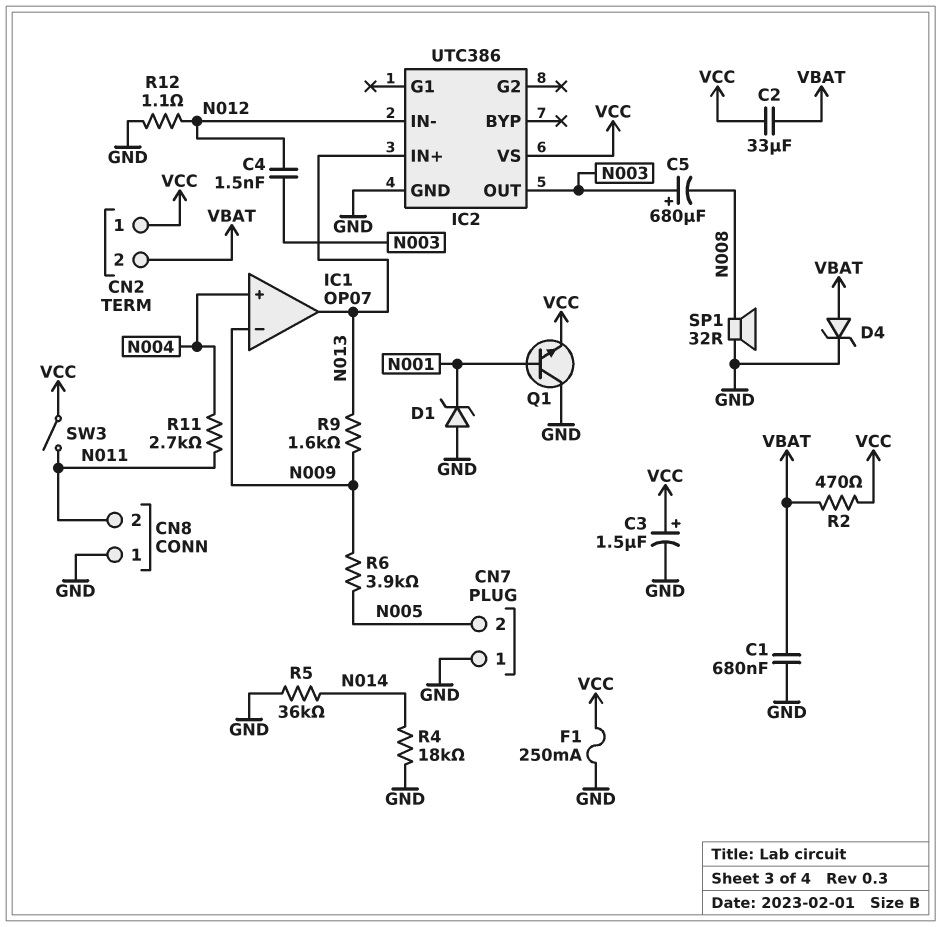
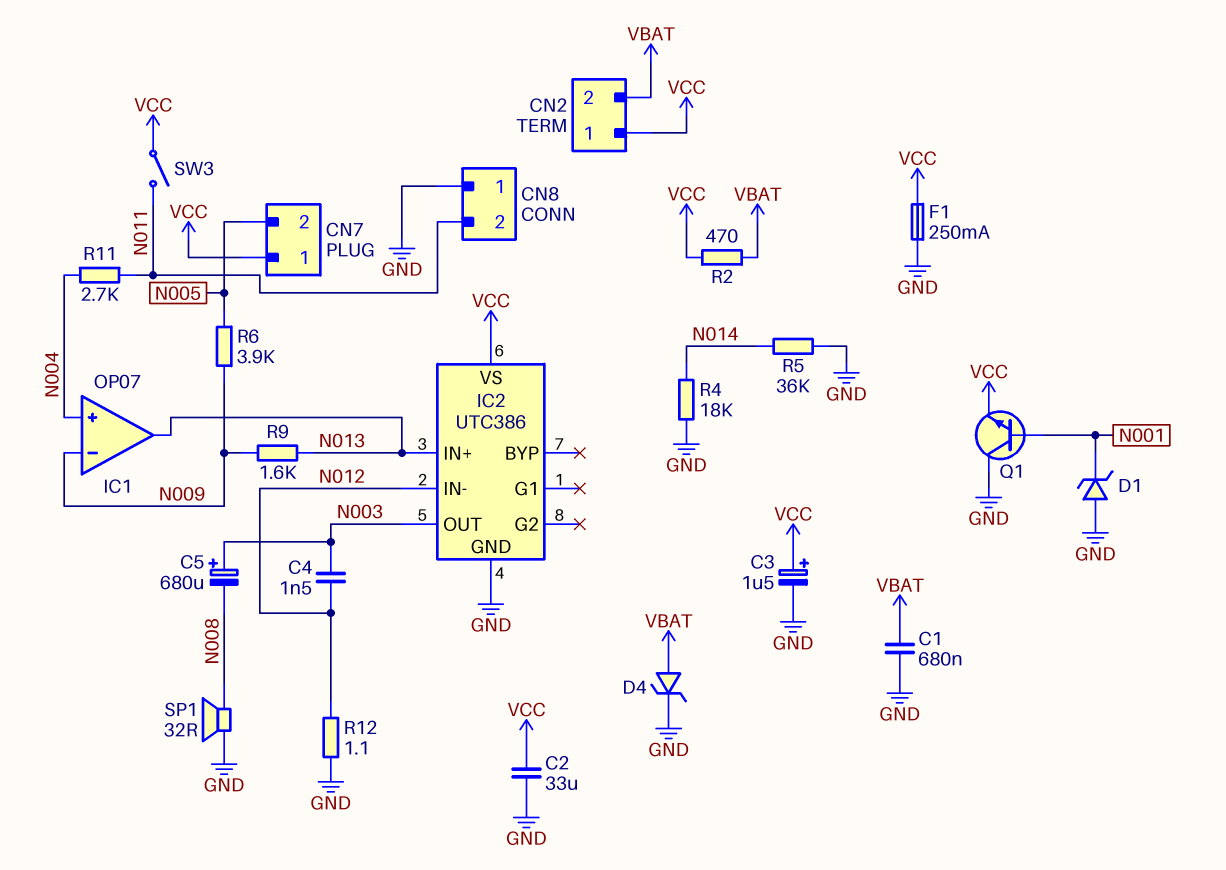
C2: 33uF (VBAT, VCC) -> 33uF (GND, VCC)
CN7 pin 1: GND -> VCC

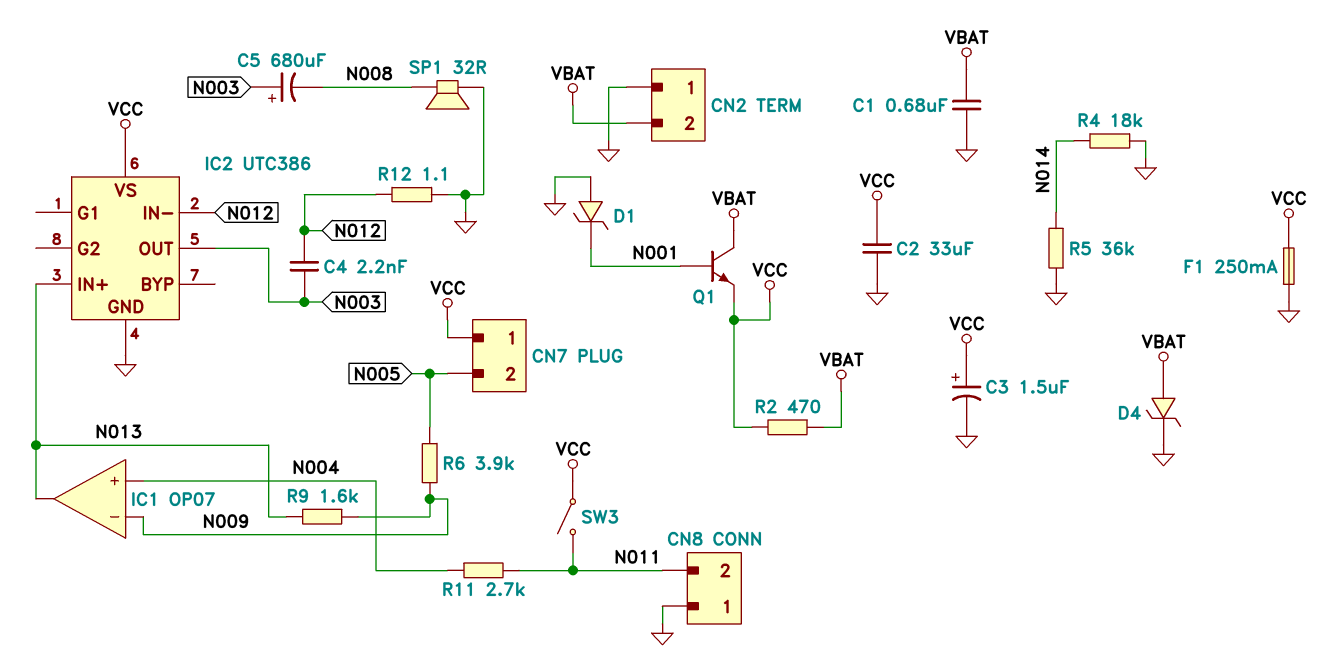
C4: 1.5nF (N003, N012) -> 2.2nF (N003, N012)
CN2 pin 1: VCC -> GND
Q1: NPN (B N001, C GND, E VCC) -> NPN (B N001, C VBAT, E VCC)

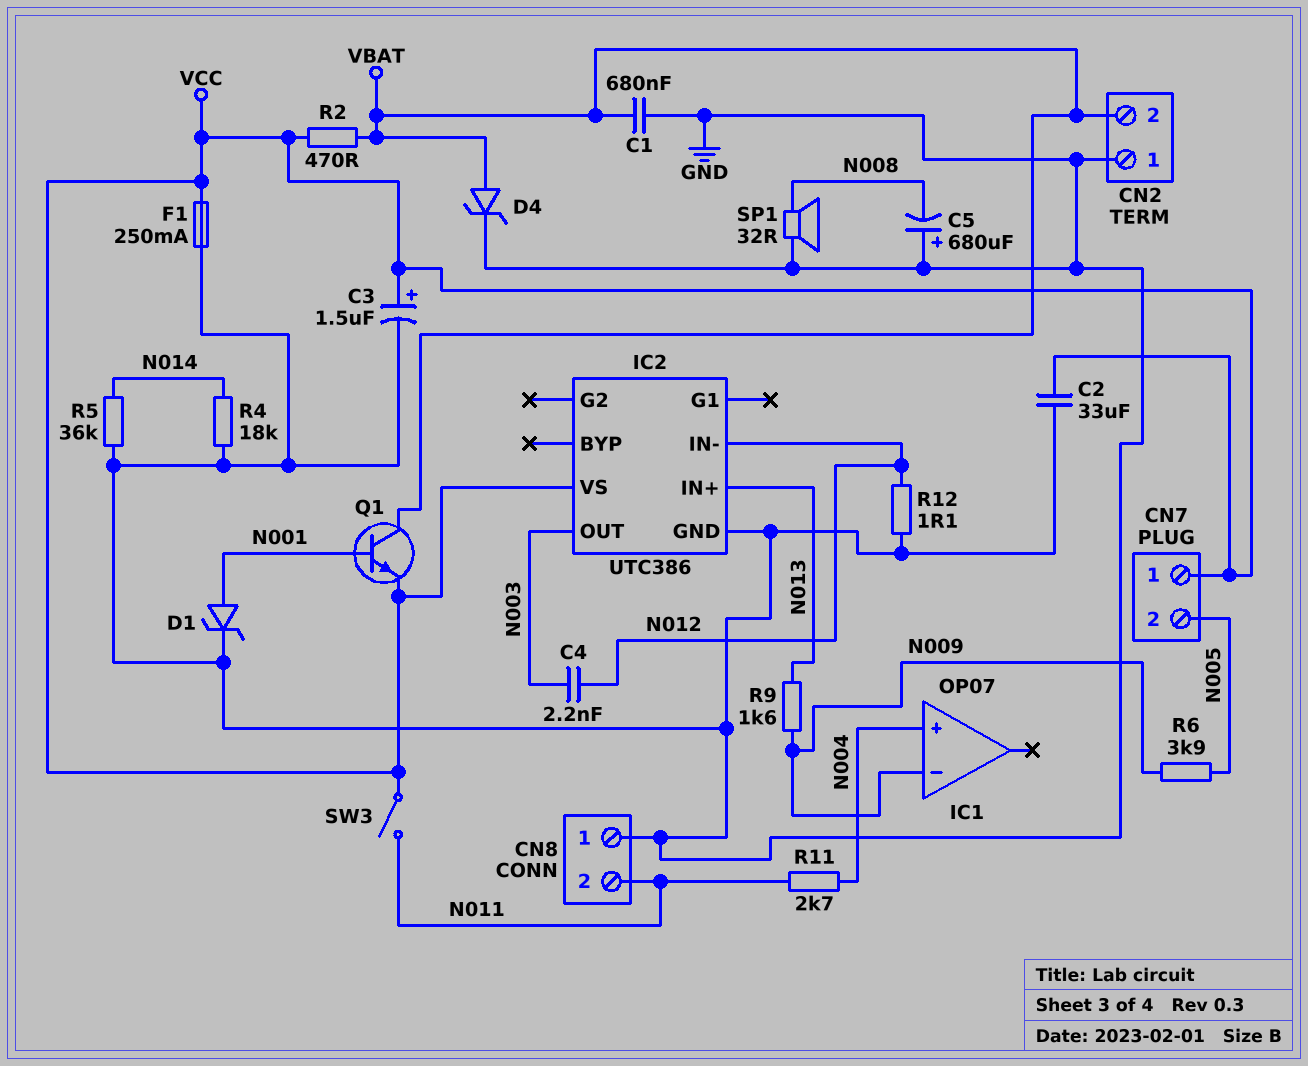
C5: 680uF (plus N003, minus N008) -> 680uF (plus GND, minus N008)
D1: zener (A GND, K N001) -> zener (A N001, K GND)
IC1 pin out: N013 -> none

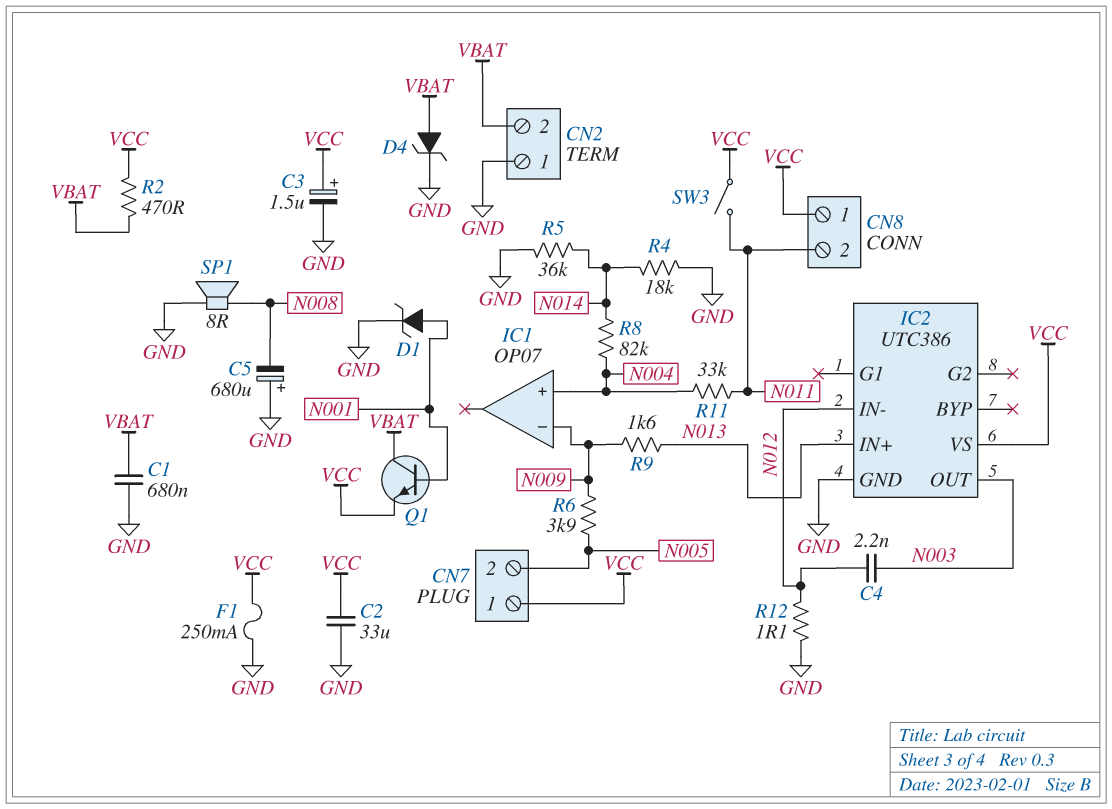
CN8 pin 1: GND -> VCC
R8: none -> 82k (N004, N014)
R11: 2.7k (N004, N011) -> 33k (N004, N011)
SP1: speaker 32R (GND, N008) -> speaker 8R (GND, N008)

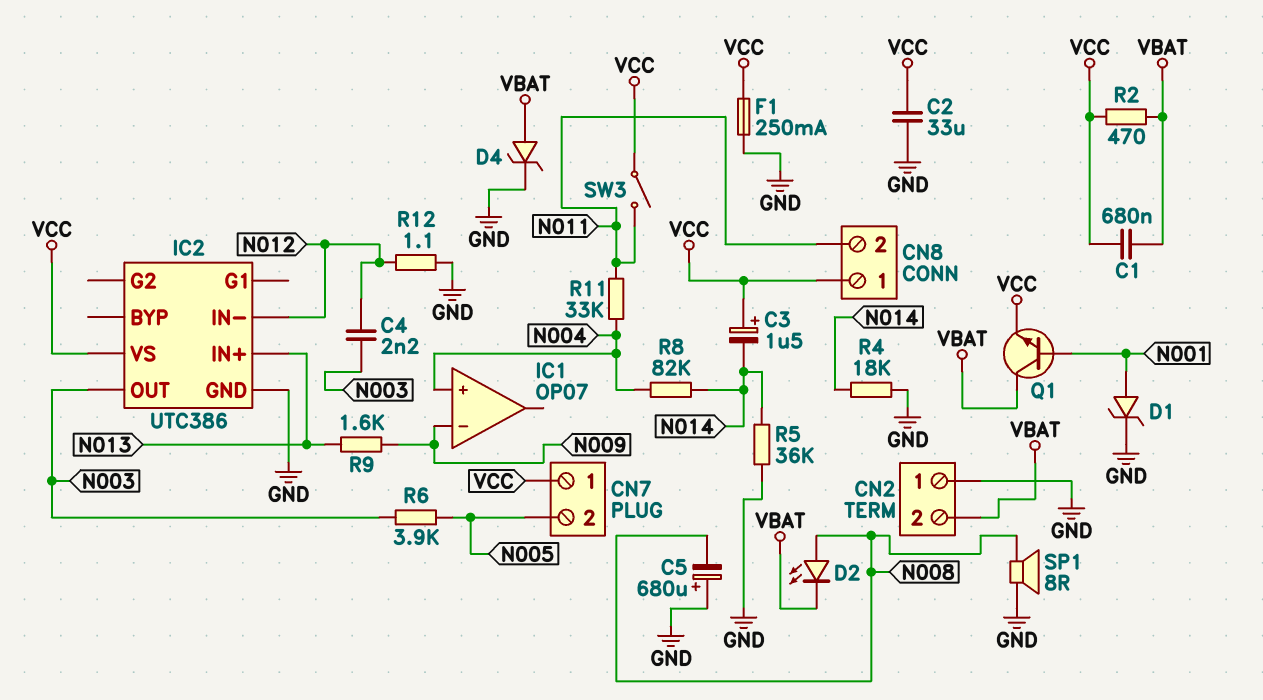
C1: 680nF (GND, VBAT) -> 680nF (VBAT, VCC)
C3: 1.5uF (plus VCC, minus GND) -> 1.5uF (plus VCC, minus N014)
D2: none -> LED (A N008, K VBAT)
R6: 3.9k (N005, N009) -> 3.9k (N003, N005)

